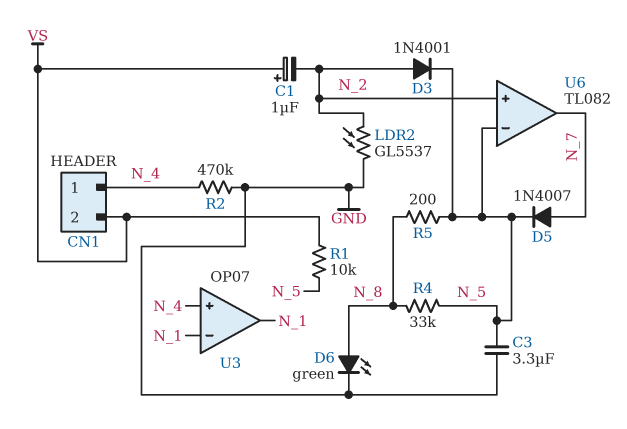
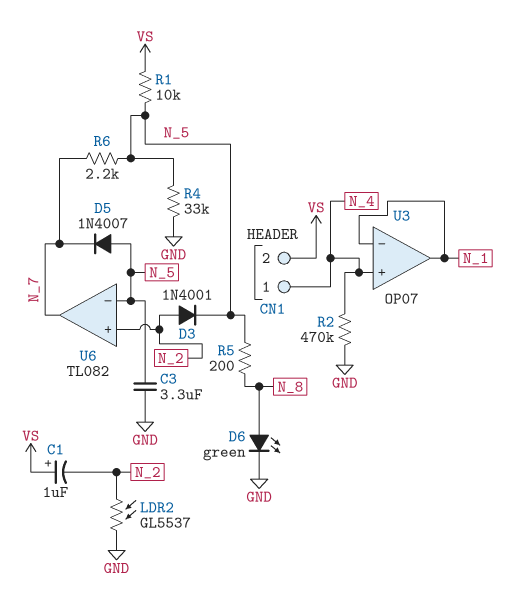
D5: diode 1N4007 (A N_7, K N_5) -> diode 1N4007 (A N_5, K N_7)
R4: 33k (N_5, N_8) -> 33k (GND, N_5)
R6: none -> 2.2k (N_5, N_7)

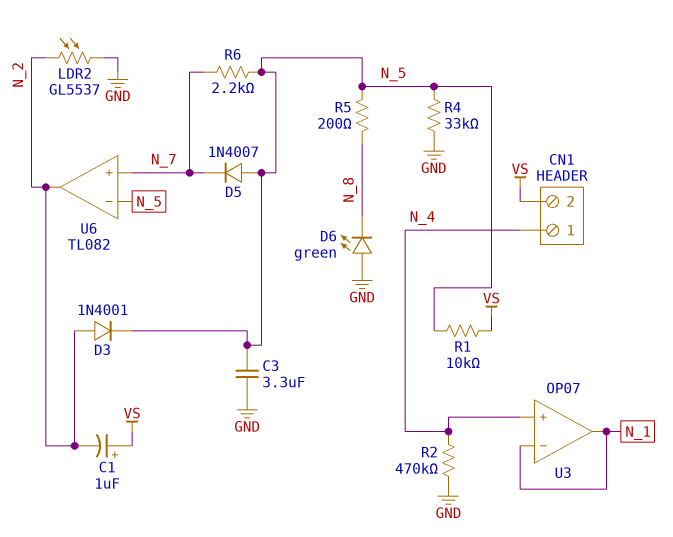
D6: LED green (A N_8, K GND) -> LED green (A GND, K N_8)
U6 pin in+: N_2 -> N_7
U6 pin out: N_7 -> N_2

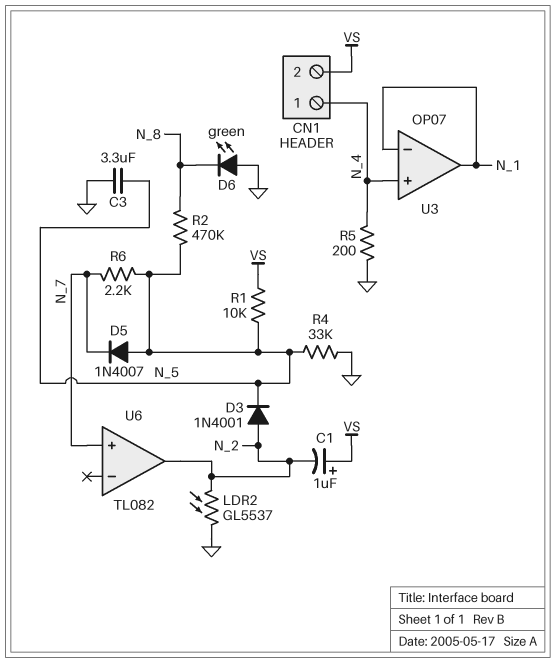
R2: 470k (GND, N_4) -> 470k (N_5, N_8)
R5: 200 (N_5, N_8) -> 200 (GND, N_4)
U6 pin in-: N_5 -> none

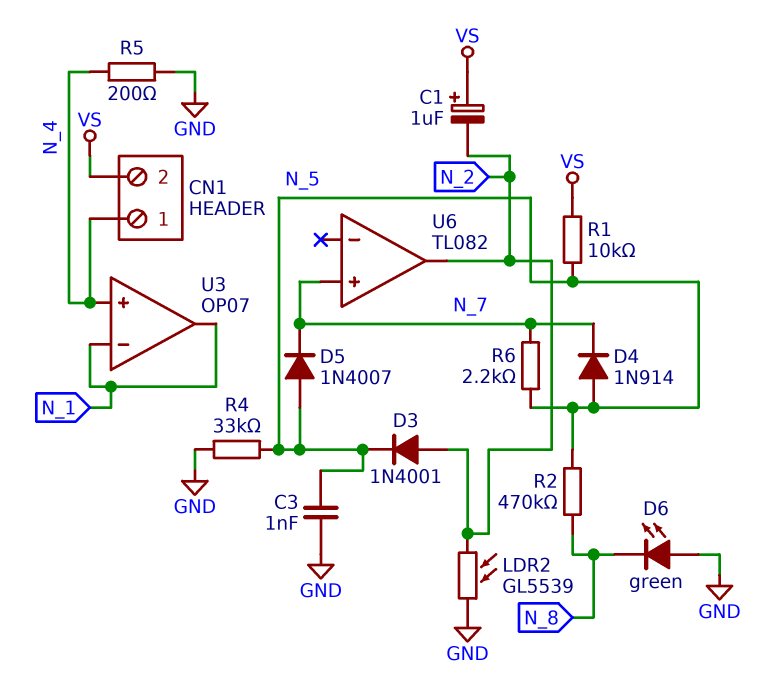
C3: 3.3uF (GND, N_5) -> 1nF (GND, N_5)
D4: none -> diode 1N914 (A N_5, K N_7)
LDR2: GL5537 (GND, N_2) -> GL5539 (GND, N_2)

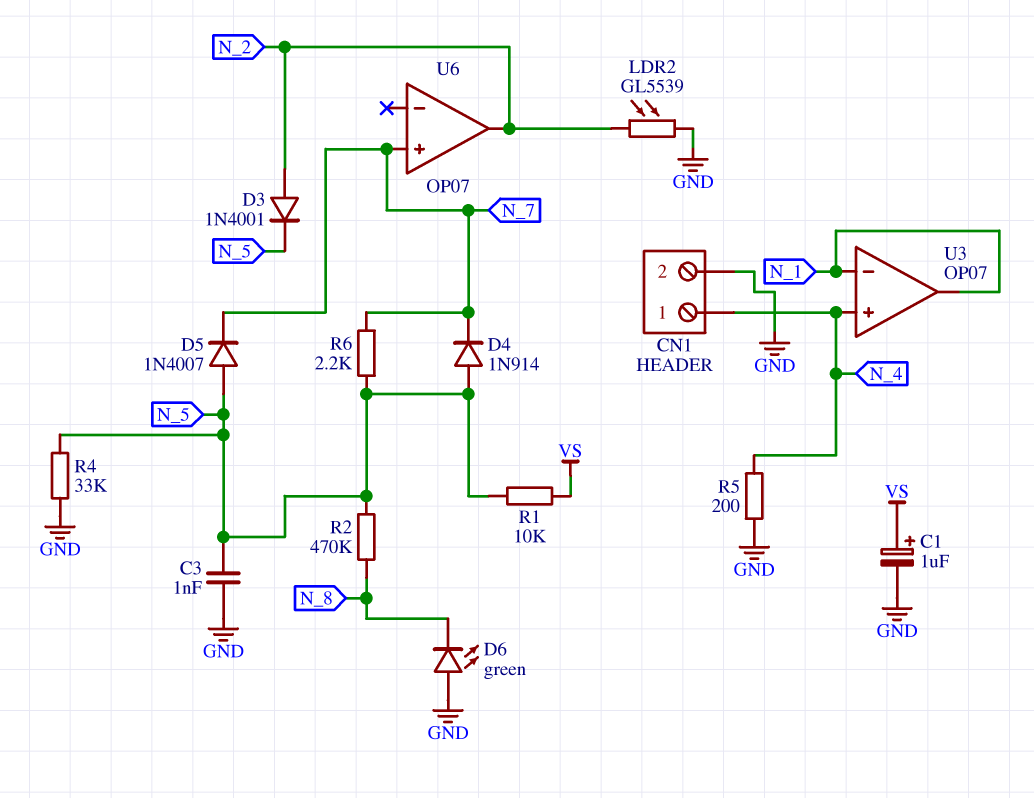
C1: 1uF (plus VS, minus N_2) -> 1uF (plus VS, minus GND)
CN1 pin 2: VS -> GND
U6: TL082 -> OP07

